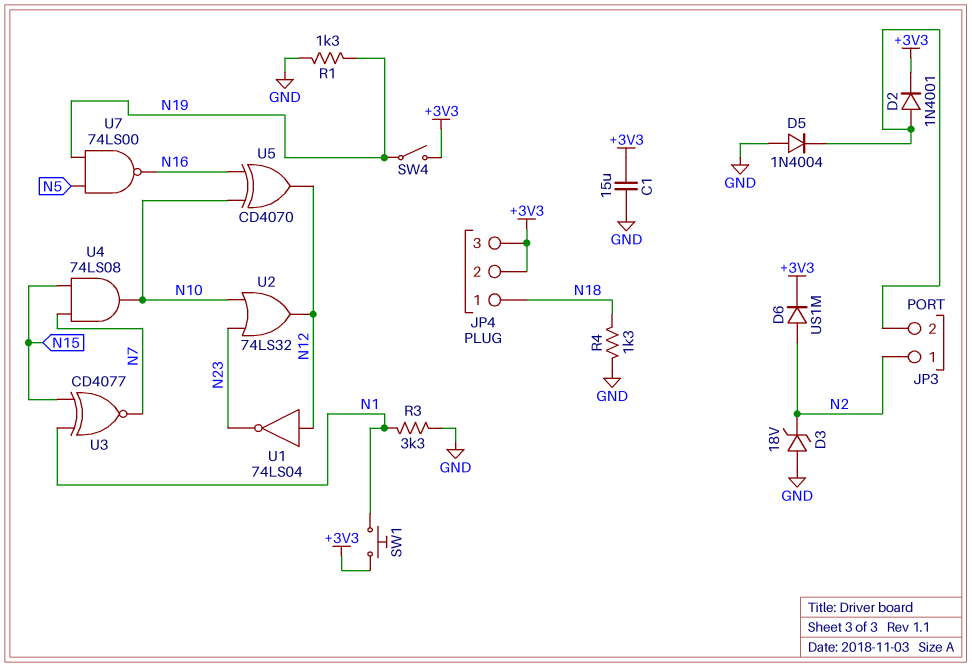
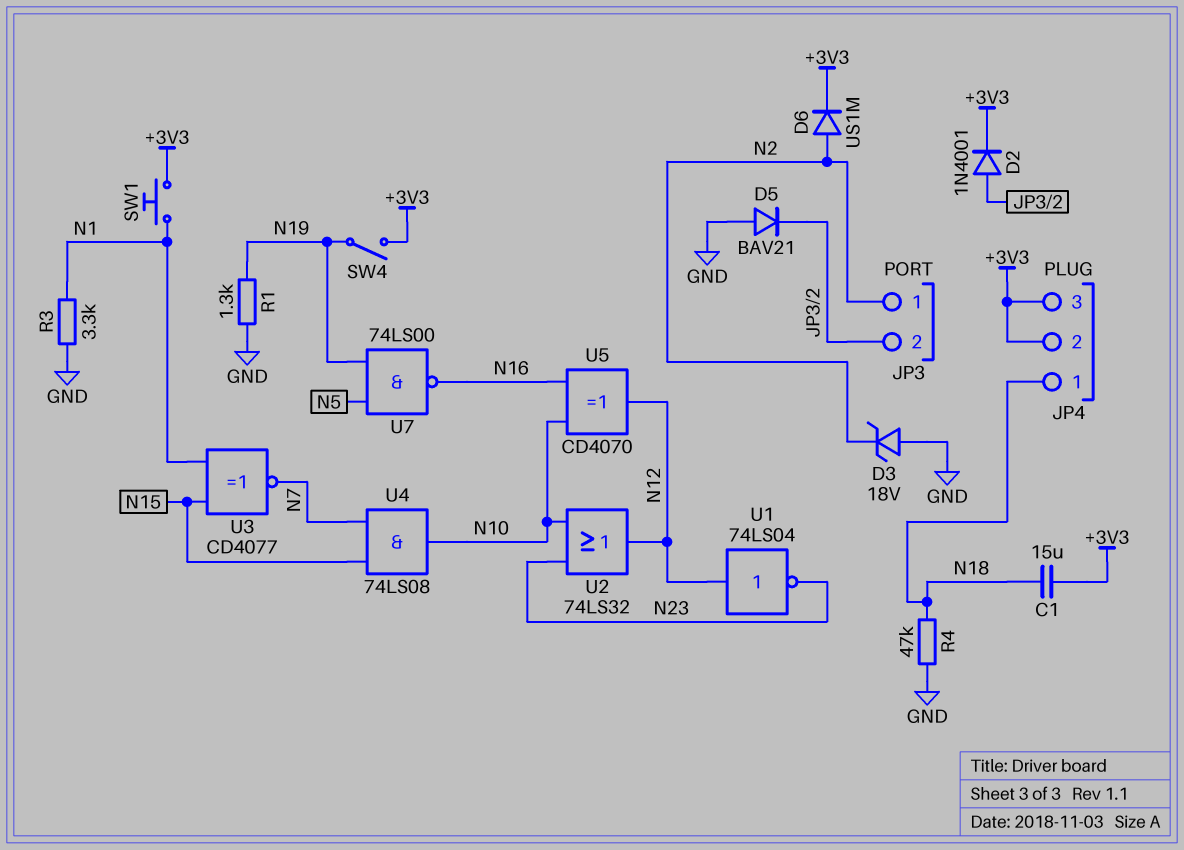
C1: 15uF (+3V3, GND) -> 15uF (+3V3, N18)
D5: diode 1N4004 (A GND, K JP3/2) -> diode BAV21 (A GND, K JP3/2)
R4: 1.3k (GND, N18) -> 47k (GND, N18)

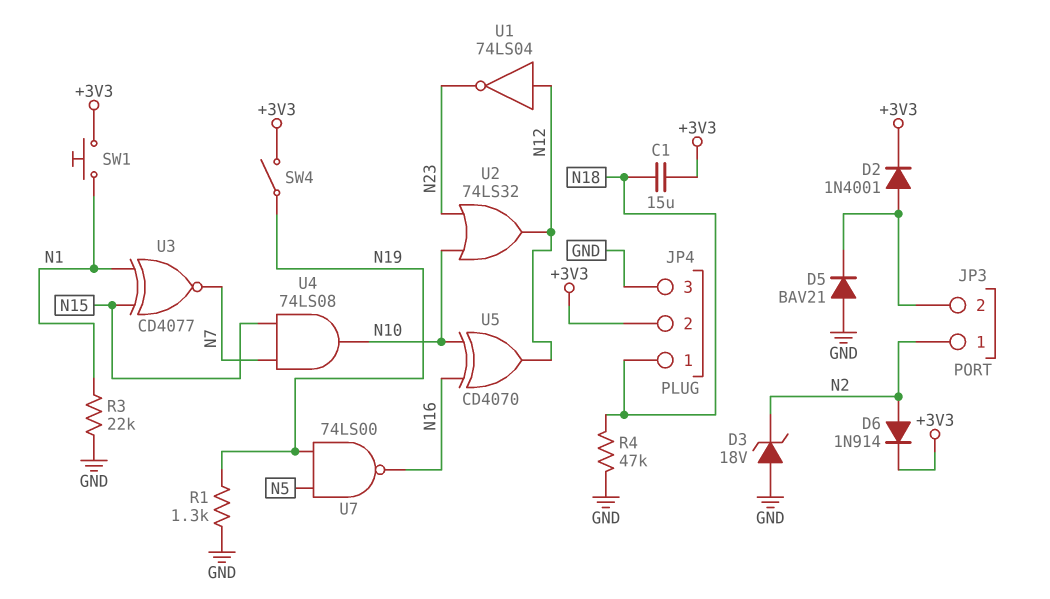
D6: diode US1M (A N2, K +3V3) -> diode 1N914 (A N2, K +3V3)
JP4 pin 3: +3V3 -> GND
R3: 3.3k (GND, N1) -> 22k (GND, N1)

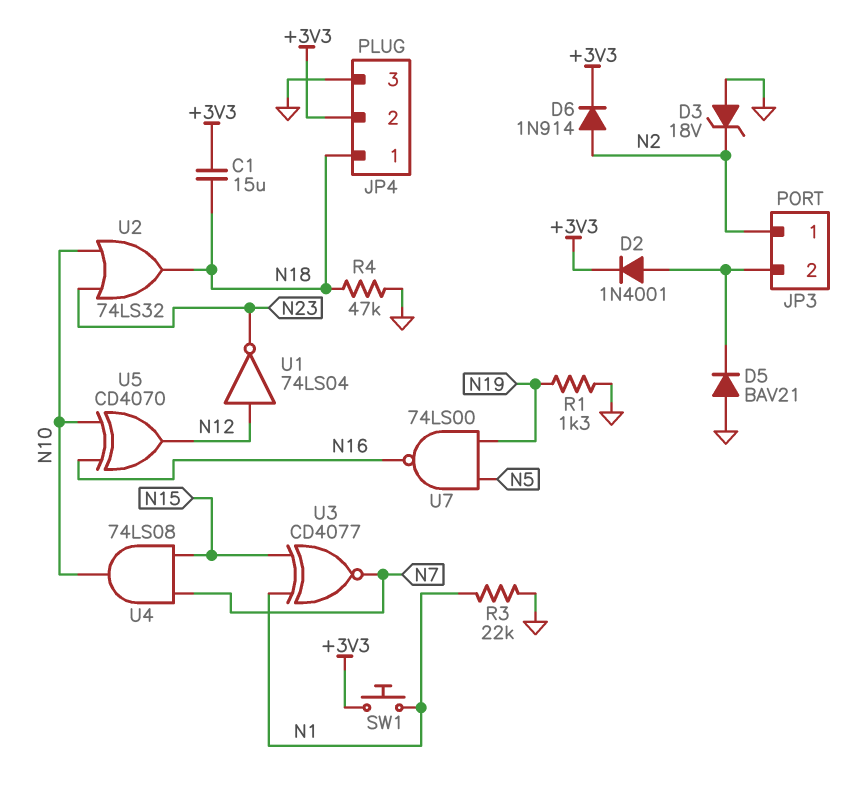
SW4: switch (+3V3, N19) -> none
U2: OR 74LS32 (in N10, in N23, out N12) -> OR 74LS32 (in N10, in N23, out N18)

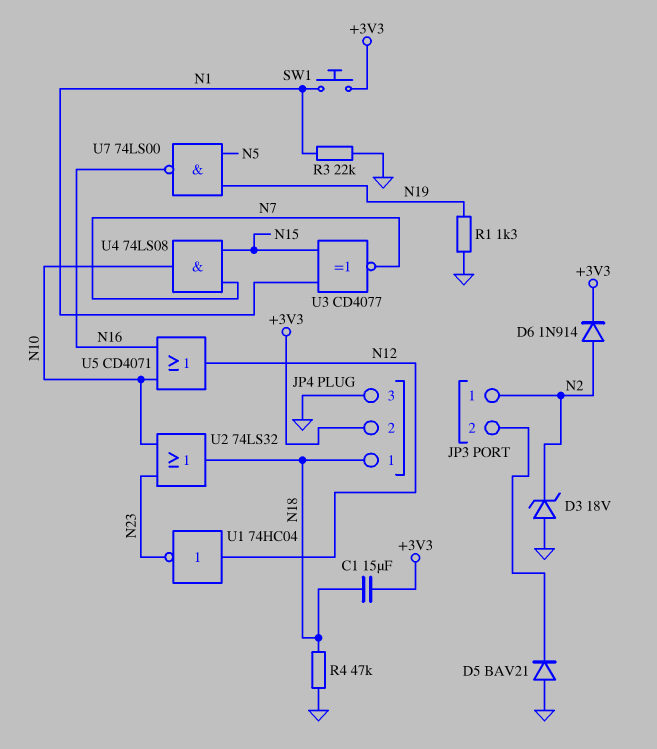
D2: diode 1N4001 (A JP3/2, K +3V3) -> none
U1: NOT 74LS04 (in N12, out N23) -> NOT 74HC04 (in N12, out N23)
U5: XOR CD4070 (in N10, in N16, out N12) -> OR CD4071 (in N10, in N16, out N12)

